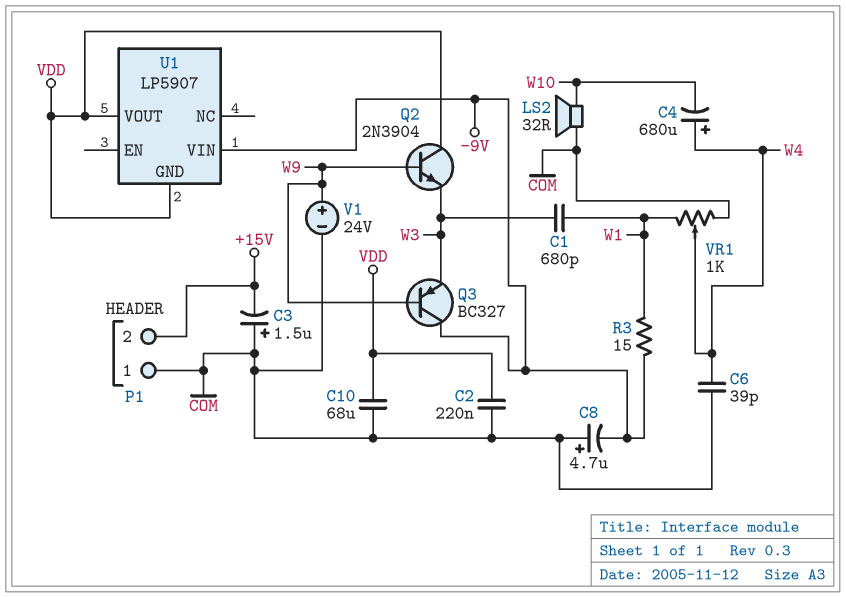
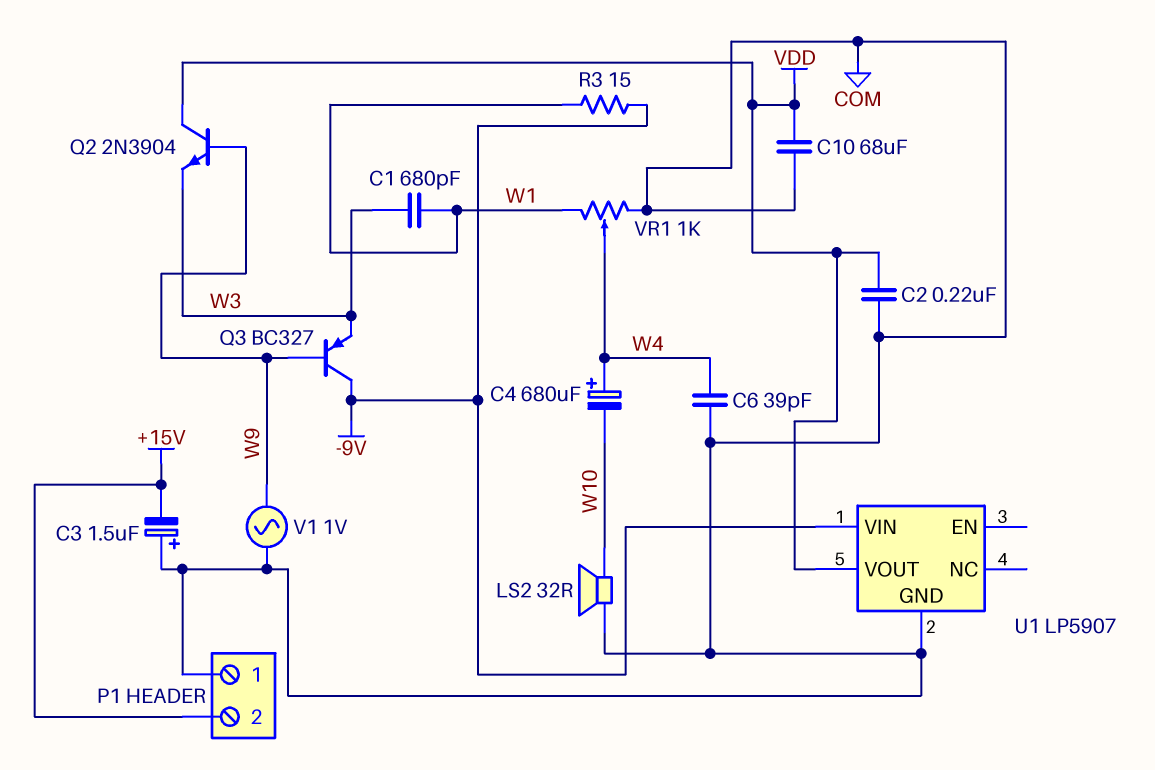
C8: 4.7uF (plus COM, minus -9V) -> none
U1 pin GND: VDD -> COM
V1: 24V (plus W9, minus COM) -> AC 1V (COM, W9)

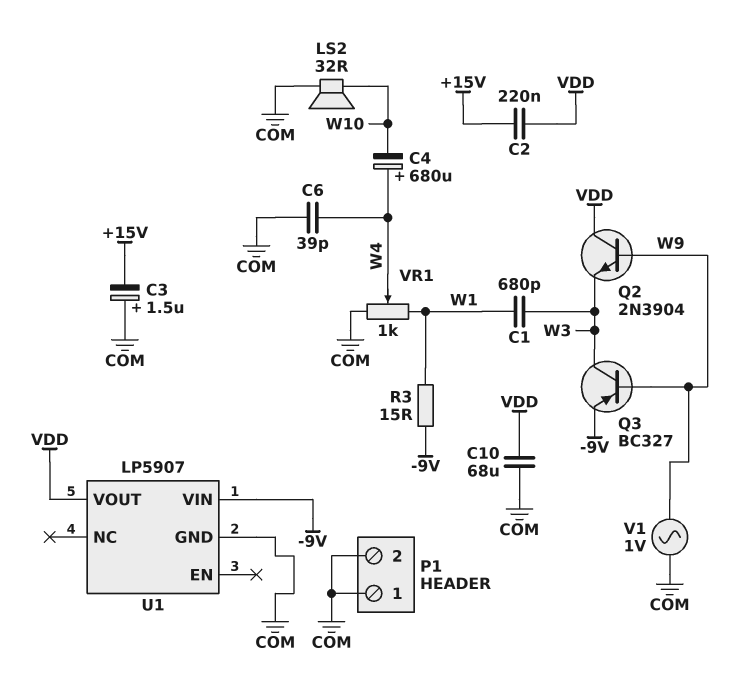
C2: 220nF (COM, VDD) -> 220nF (+15V, VDD)
P1 pin 2: +15V -> COM
Q3: PNP BC327 (B W9, C -9V, E W3) -> PNP BC327 (B W9, C W3, E -9V)

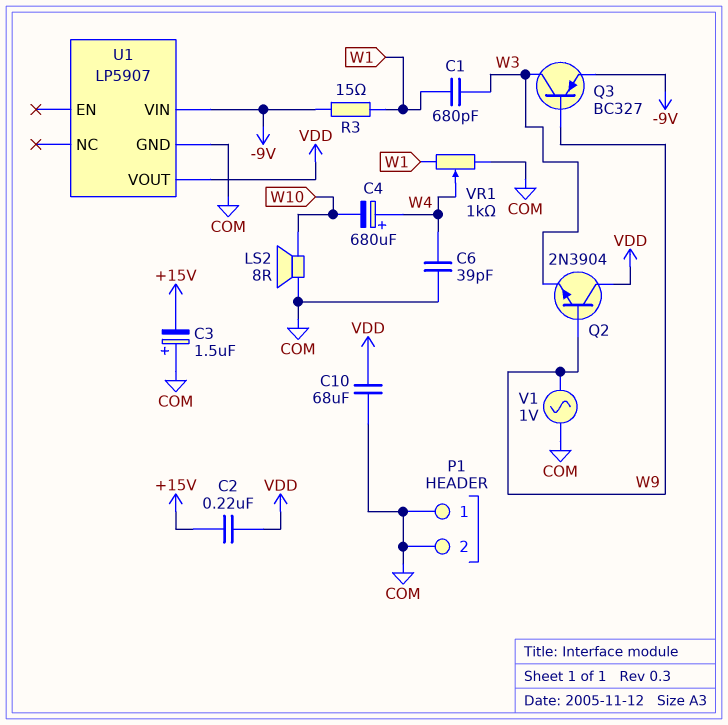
LS2: speaker 32R (COM, W10) -> speaker 8R (COM, W10)

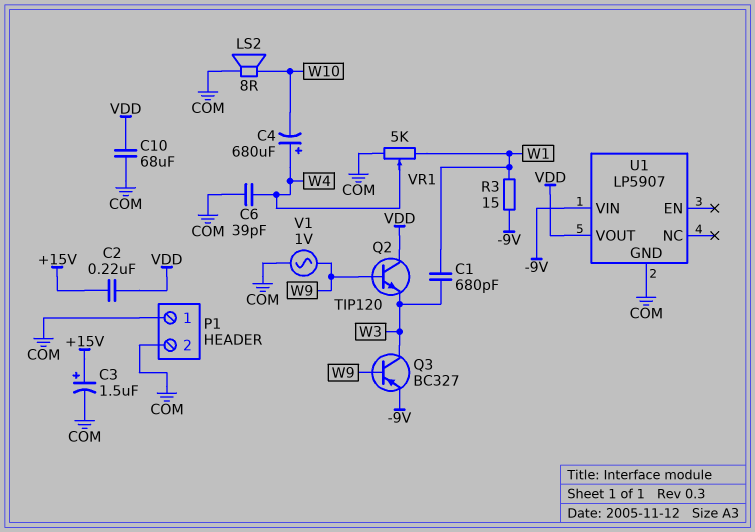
C3: 1.5uF (plus COM, minus +15V) -> 1.5uF (plus +15V, minus COM)
Q2: NPN 2N3904 (B W9, C VDD, E W3) -> NPN TIP120 (B W9, C VDD, E W3)
VR1: 1k (COM, W1, wiper W4) -> 5k (COM, W1, wiper W4)

